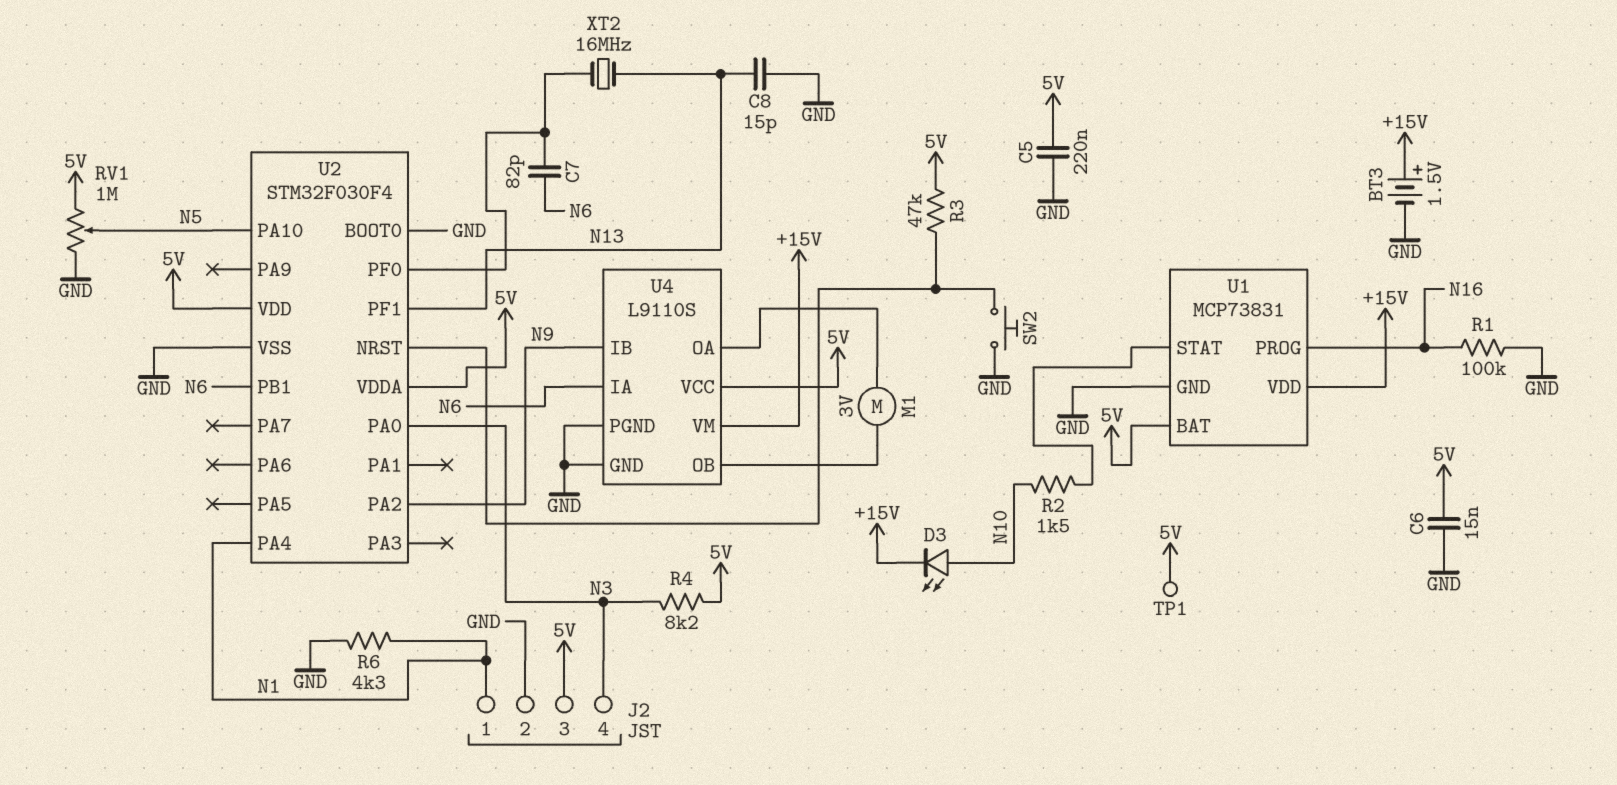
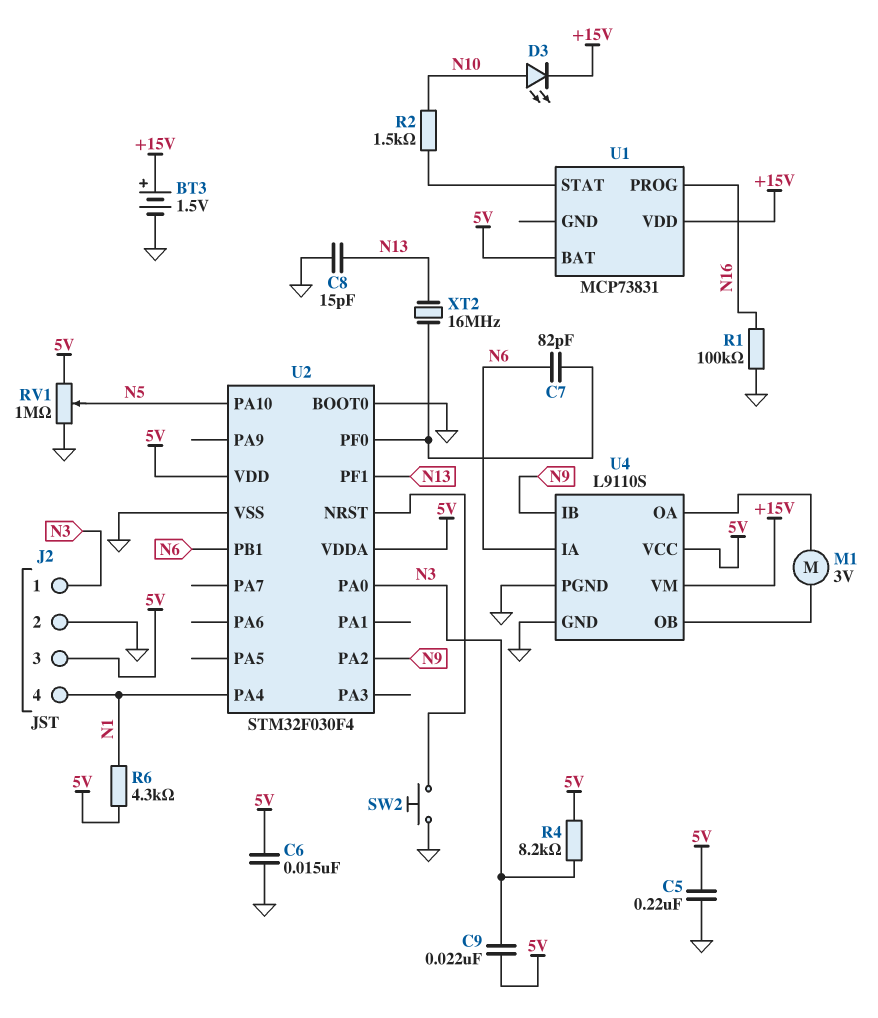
C9: none -> 22nF (5V, N3)
J2 pin 1: N1 -> N3
J2 pin 4: N3 -> N1
R3: 47k (5V, U2/NRST) -> none
R6: 4.3k (GND, N1) -> 4.3k (5V, N1)
TP1: test point (5V) -> none
U1 pin GND: GND -> none

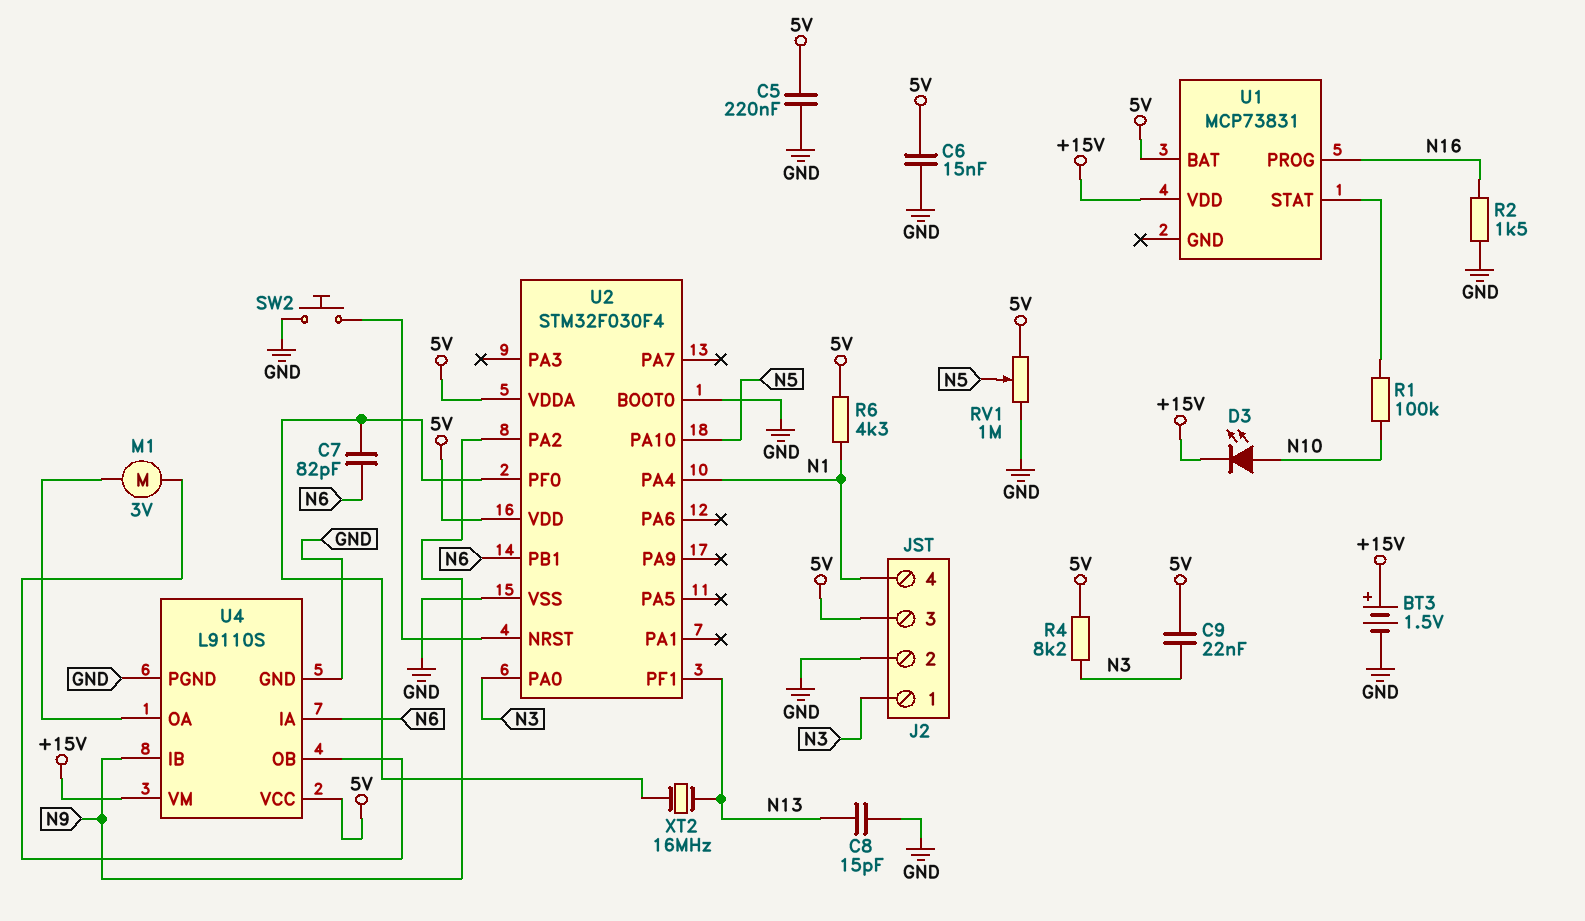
R1: 100k (GND, N16) -> 100k (N10, U1/STAT)
R2: 1.5k (N10, U1/STAT) -> 1.5k (GND, N16)

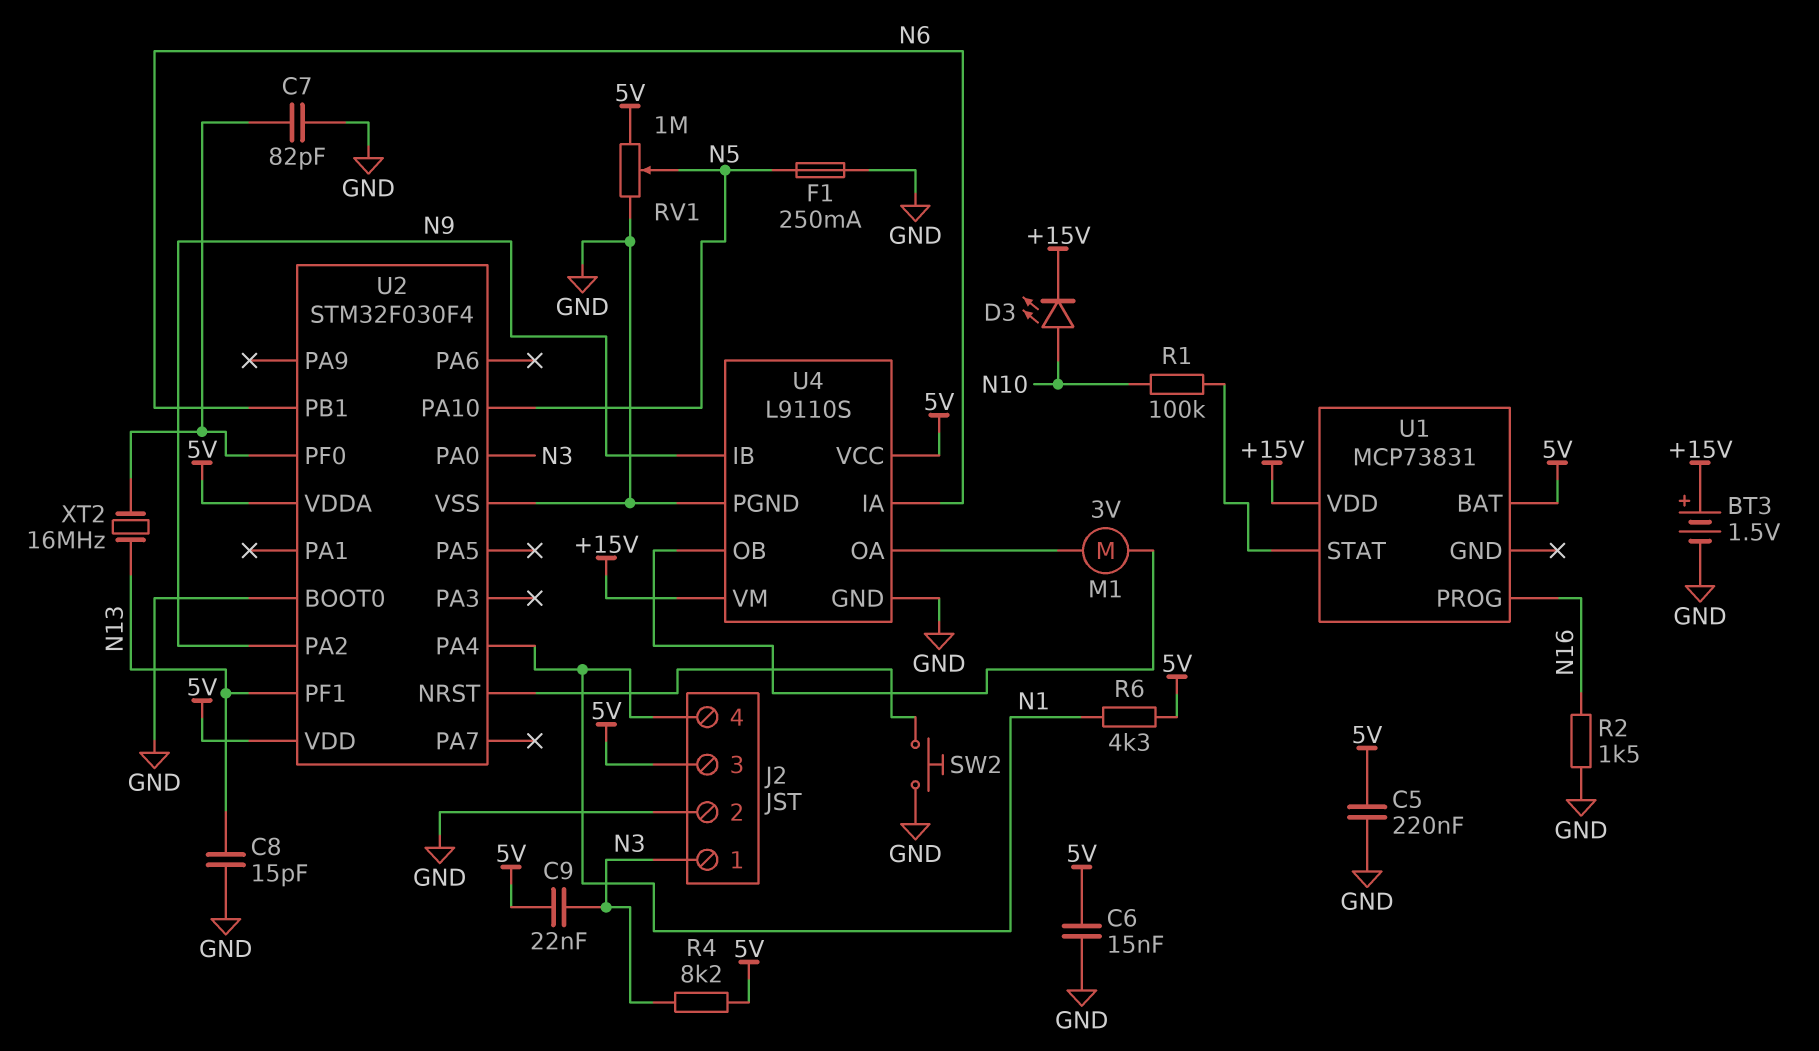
C7: 82pF (N6, U2/PF0) -> 82pF (GND, U2/PF0)
F1: none -> 250mA (GND, N5)

